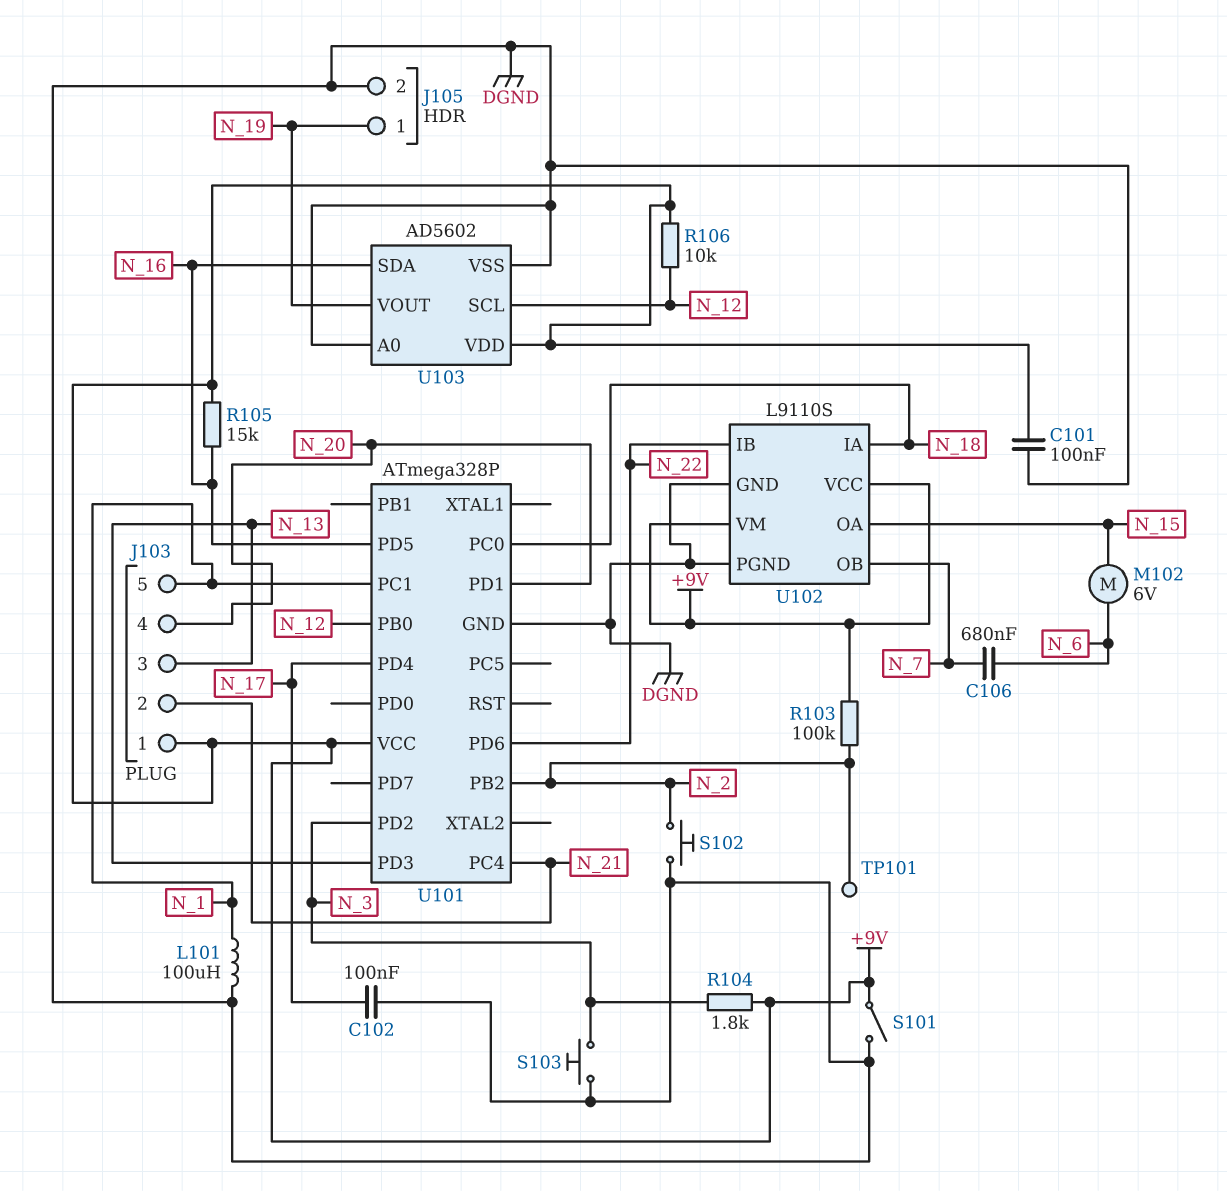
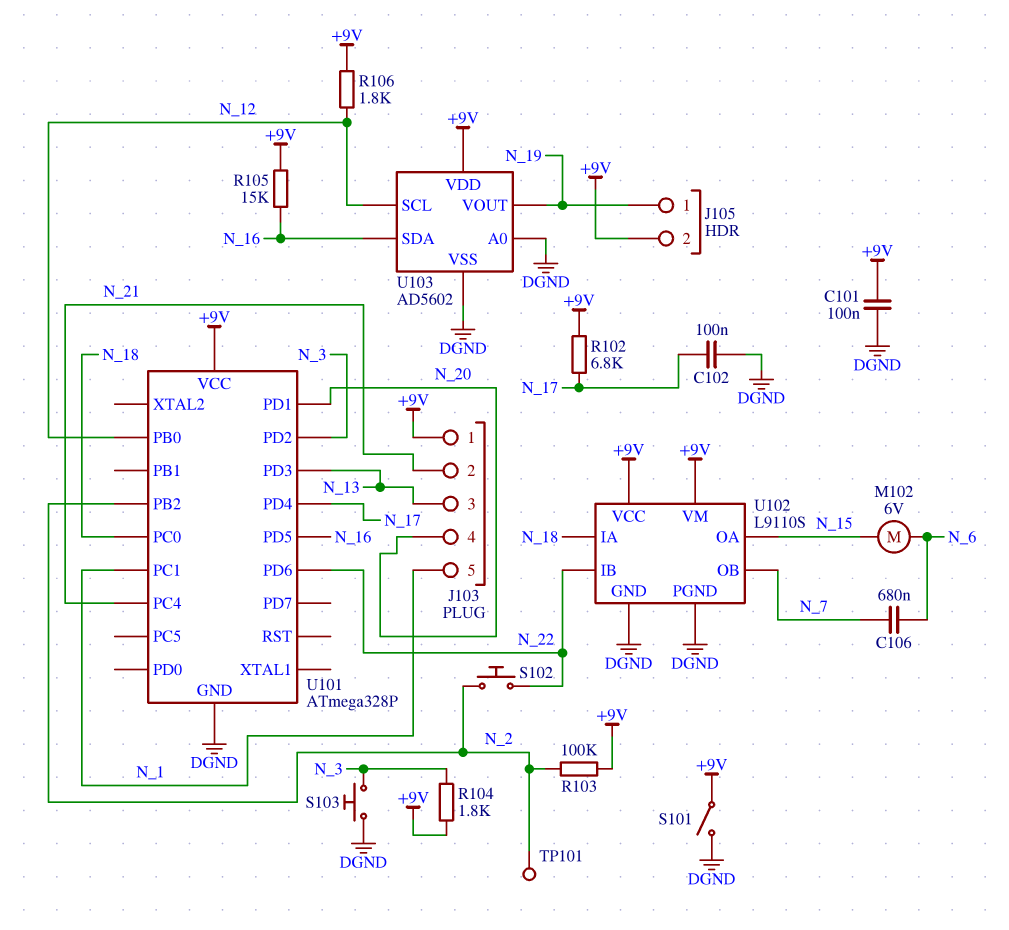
J105 pin 2: DGND -> +9V
L101: 100uH (DGND, N_1) -> none
R102: none -> 6.8k (+9V, N_17)
R106: 10k (+9V, N_12) -> 1.8k (+9V, N_12)
S102: button (DGND, N_2) -> button (N_2, N_22)

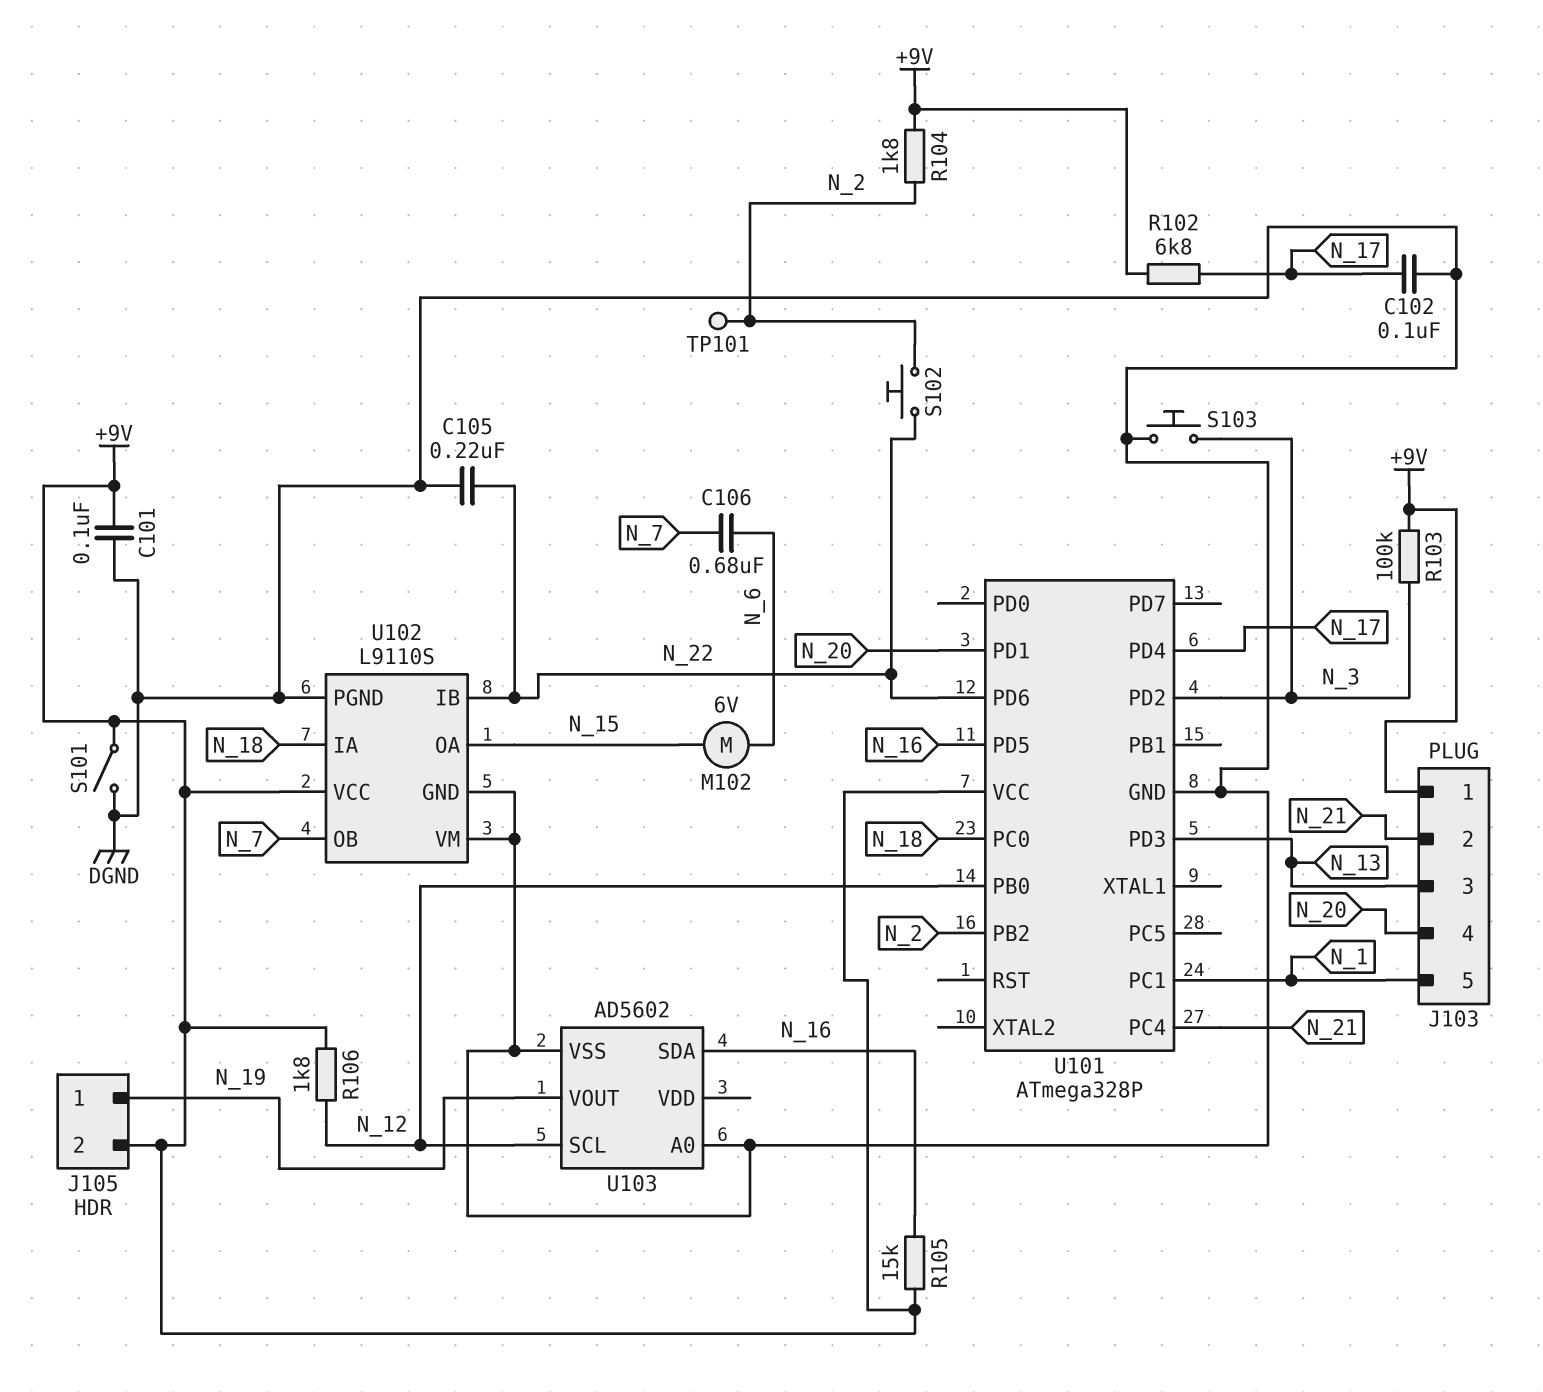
C105: none -> 220nF (DGND, N_22)
R103: 100k (+9V, N_2) -> 100k (+9V, N_3)
R104: 1.8k (+9V, N_3) -> 1.8k (+9V, N_2)
U102 pin VM: +9V -> DGND
U103 pin VDD: +9V -> none

